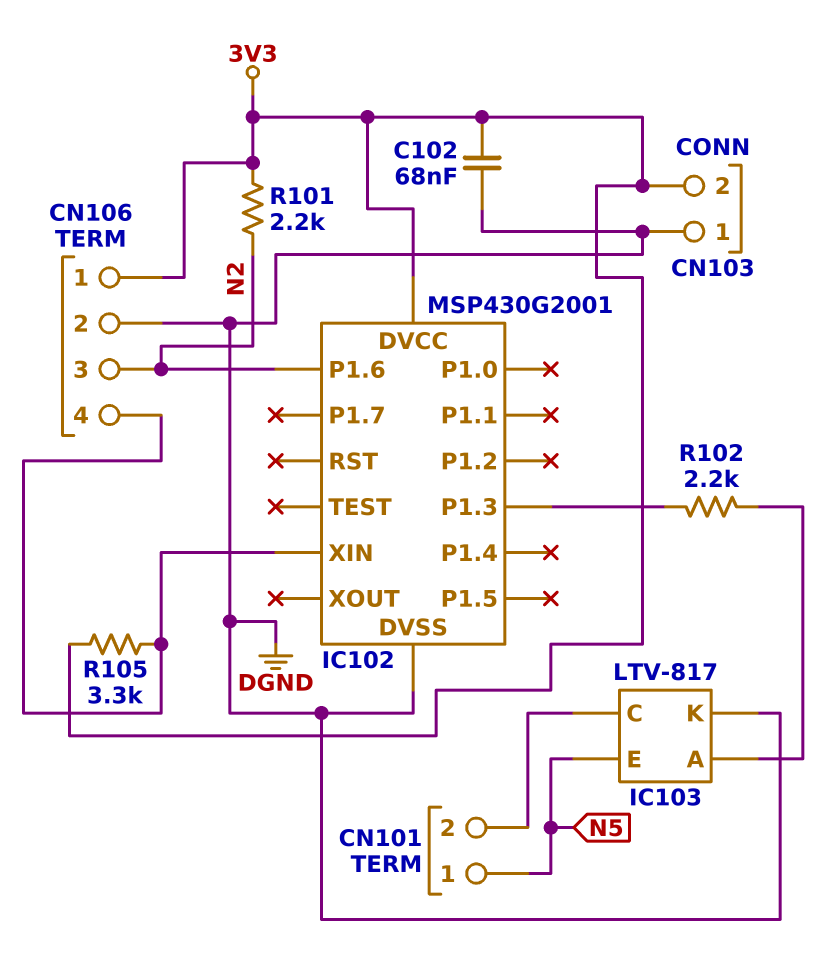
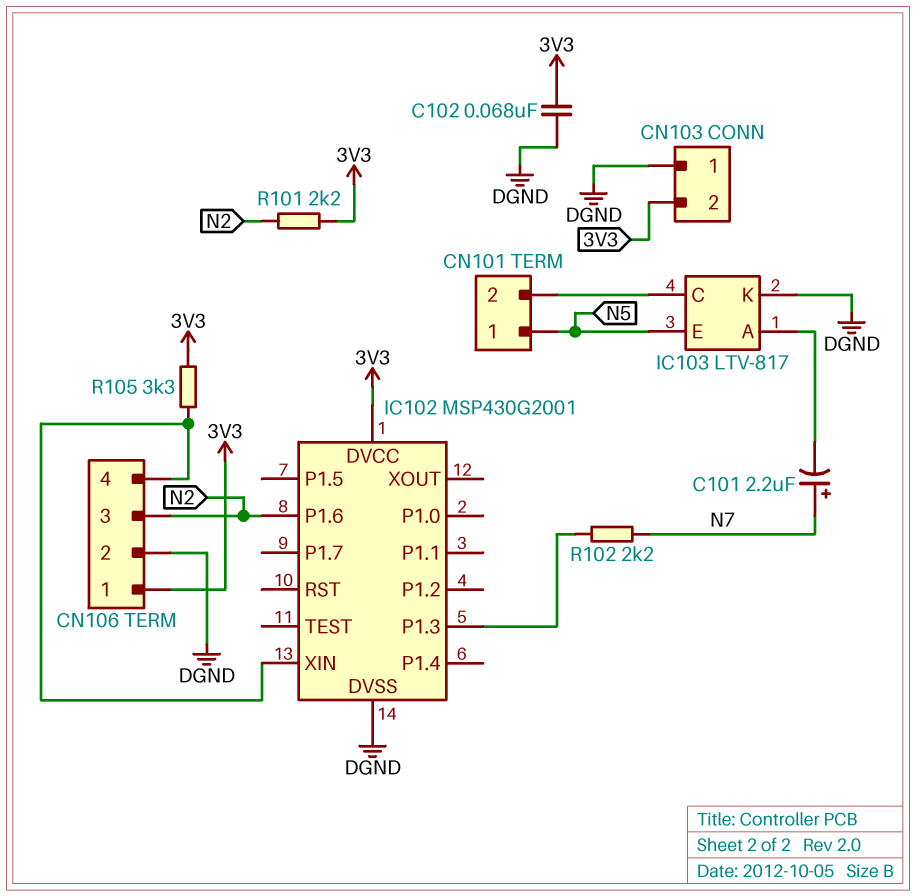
C101: none -> 2.2uF (plus N7, minus IC103/A)
R102: 2.2k (IC102/P1.3, IC103/A) -> 2.2k (IC102/P1.3, N7)

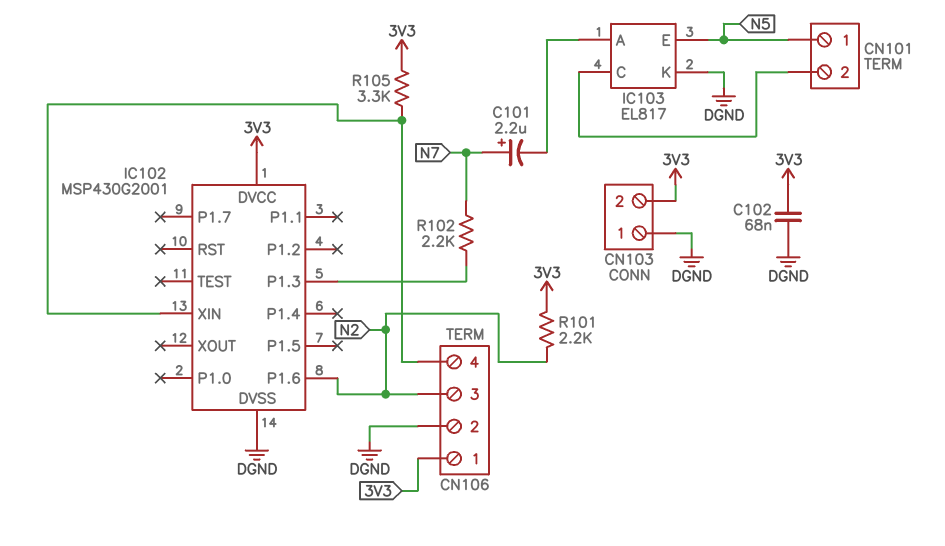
IC103: LTV-817 -> EL817

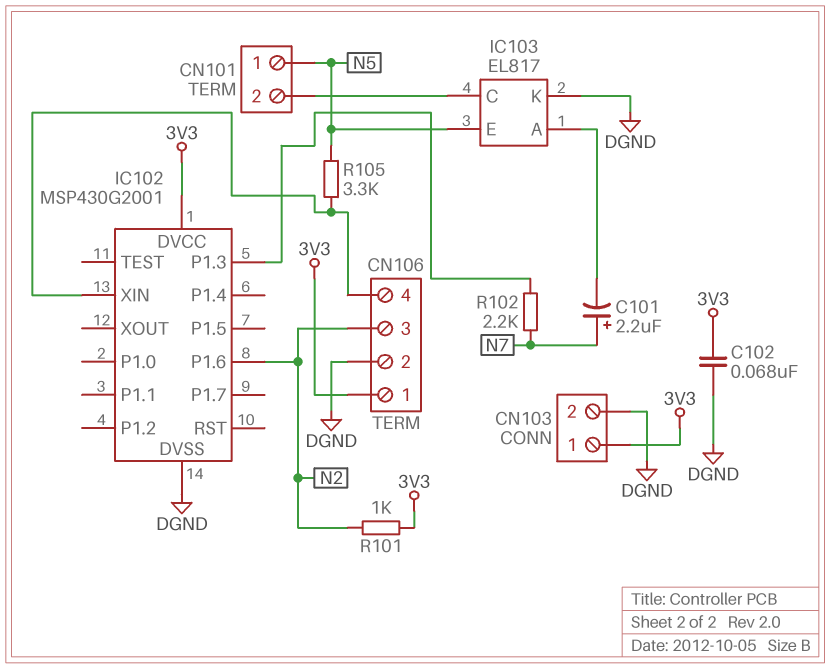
CN103 pin 1: DGND -> 3V3
CN103 pin 2: 3V3 -> DGND
R101: 2.2k (3V3, N2) -> 1k (3V3, N2)
R105: 3.3k (3V3, CN106/4) -> 3.3k (CN106/4, N5)

